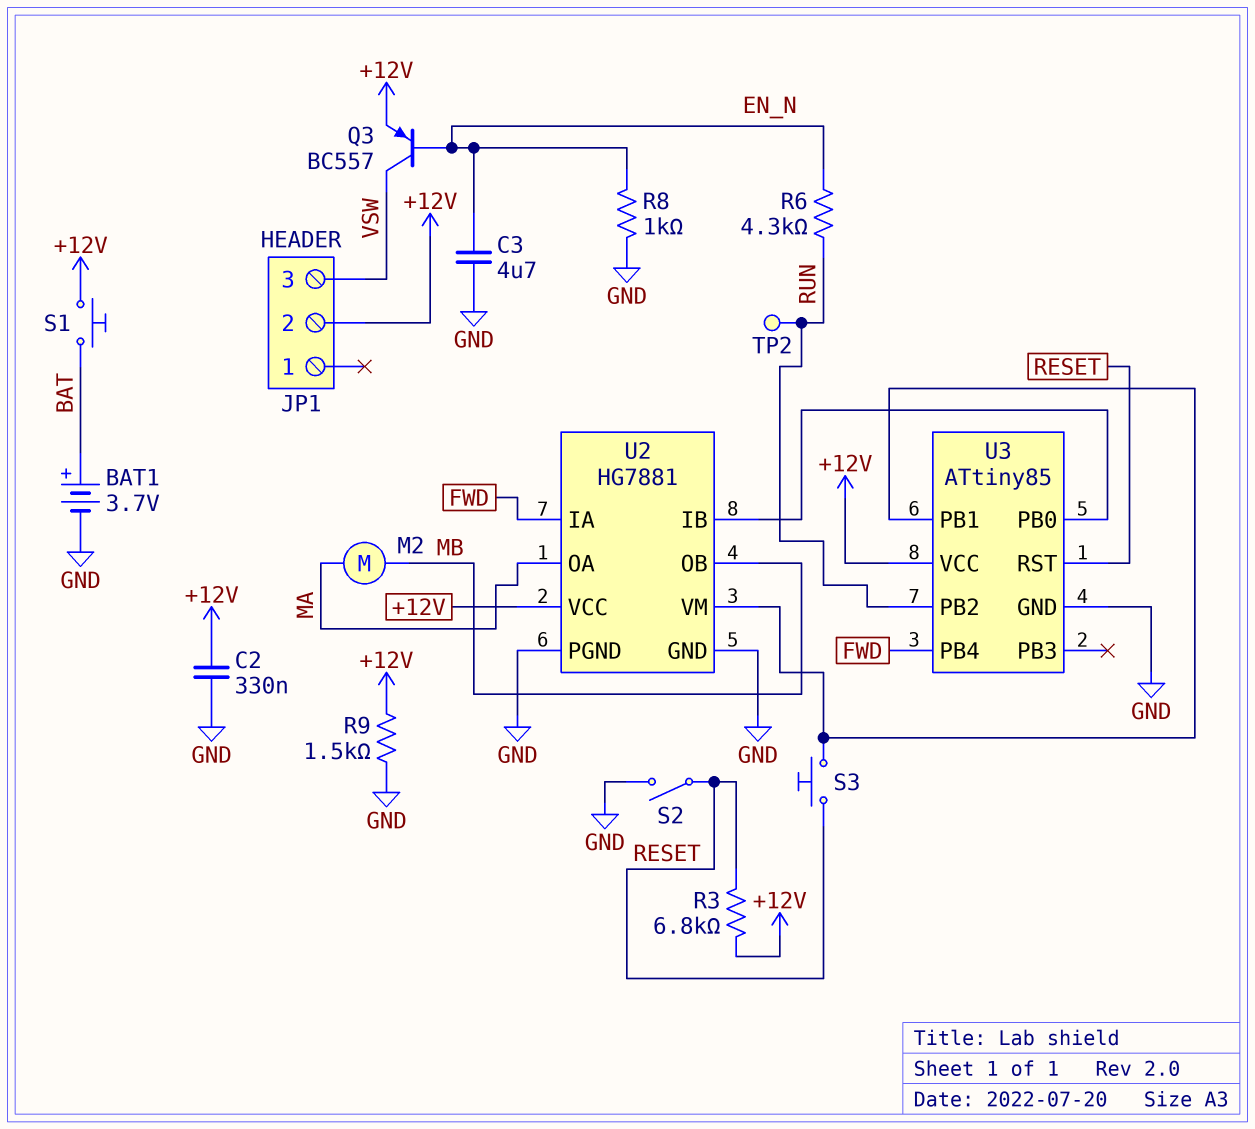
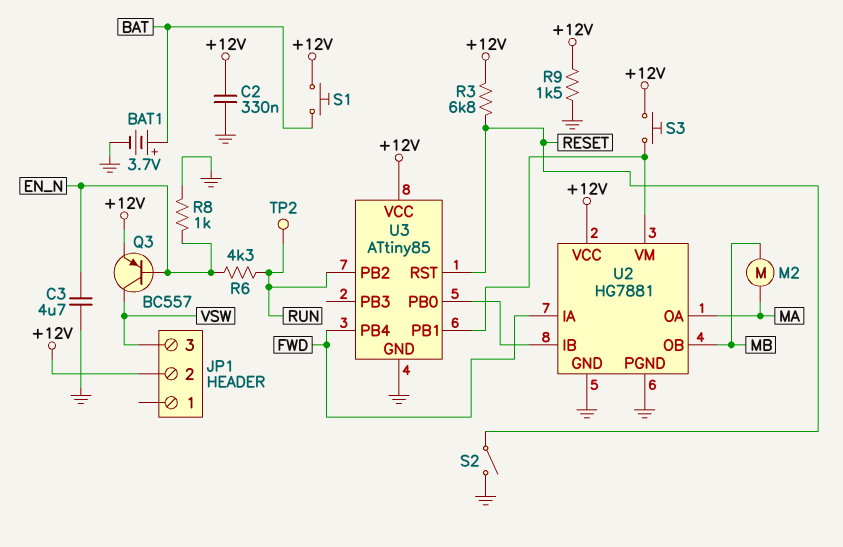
S3: button (RESET, U2/VM) -> button (+12V, U2/VM)

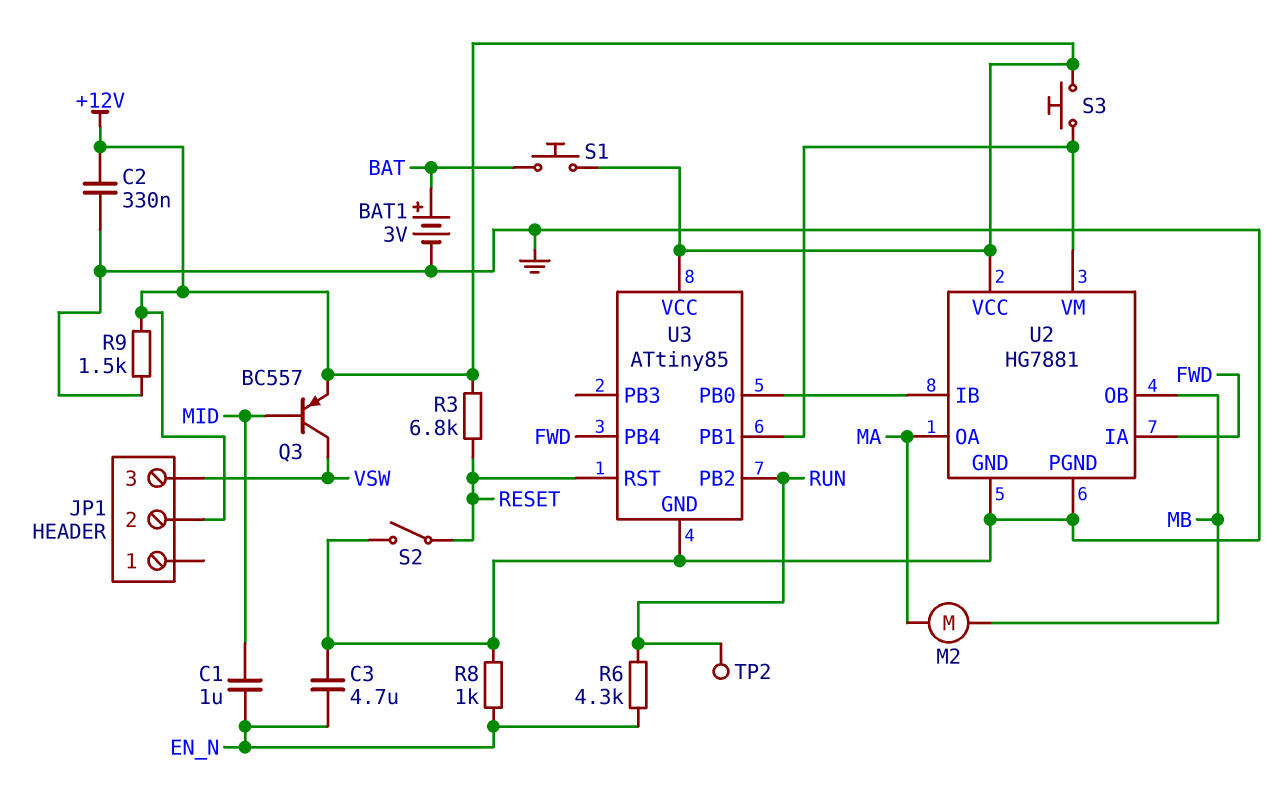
BAT1: 3.7V (plus BAT, minus GND) -> 3V (plus BAT, minus GND)
C1: none -> 1uF (EN_N, MID)
Q3: PNP BC557 (B EN_N, C VSW, E +12V) -> PNP BC557 (B MID, C VSW, E +12V)

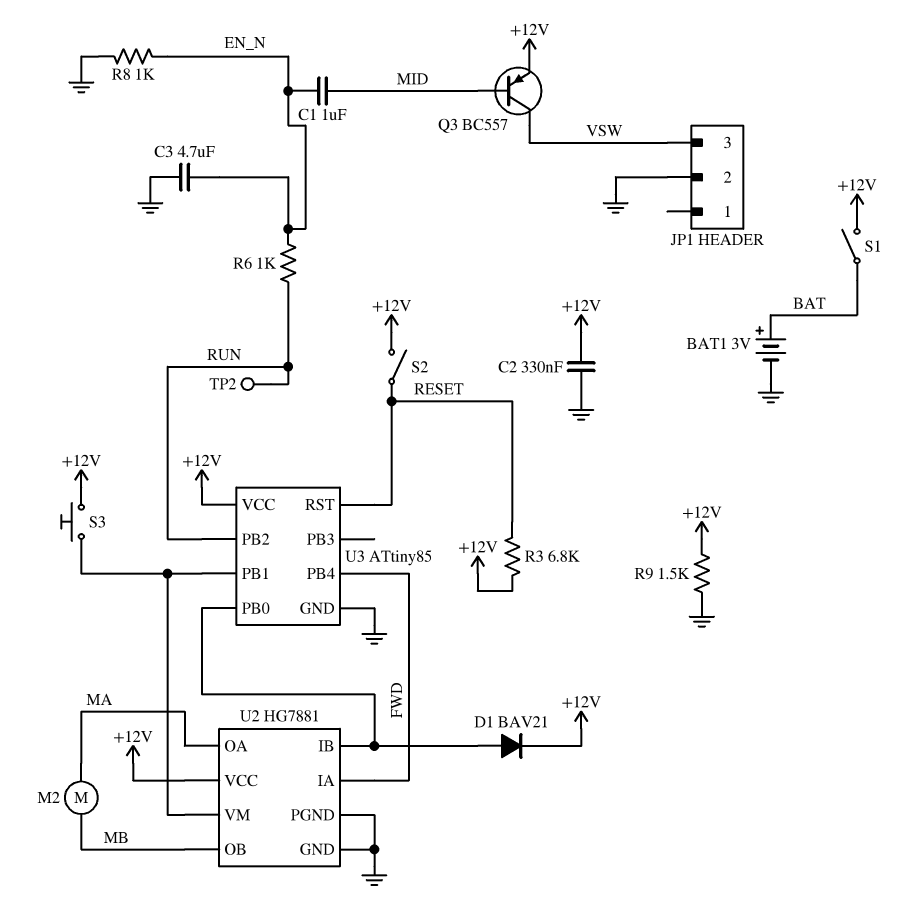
D1: none -> diode BAV21 (A U2/IB, K +12V)
JP1 pin 2: +12V -> GND
R6: 4.3k (EN_N, RUN) -> 1k (EN_N, RUN)
S1: button (+12V, BAT) -> switch (+12V, BAT)
S2: switch (GND, RESET) -> switch (+12V, RESET)

